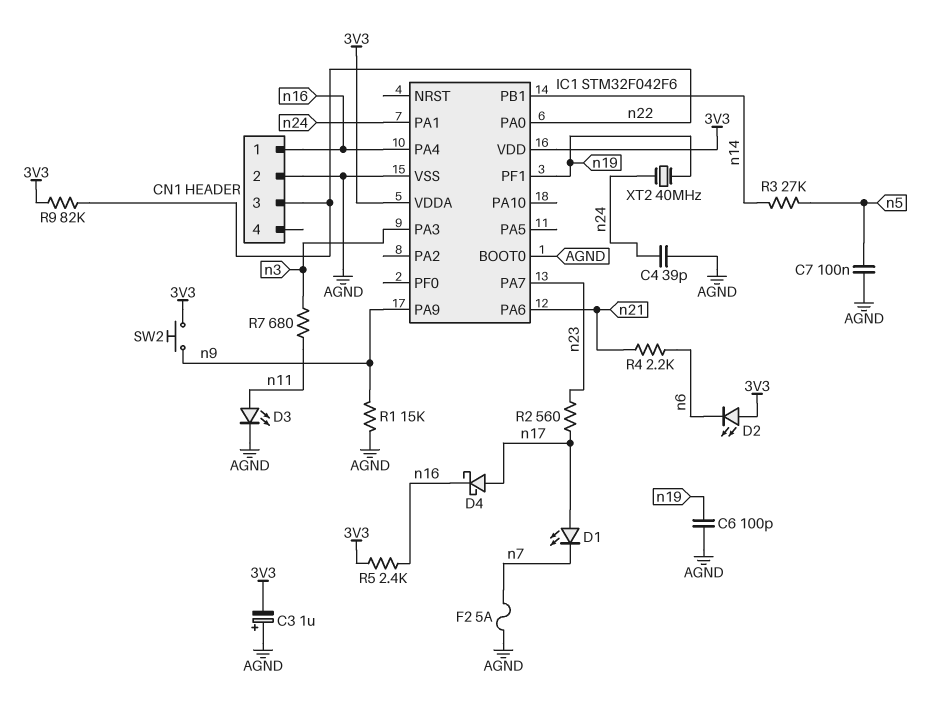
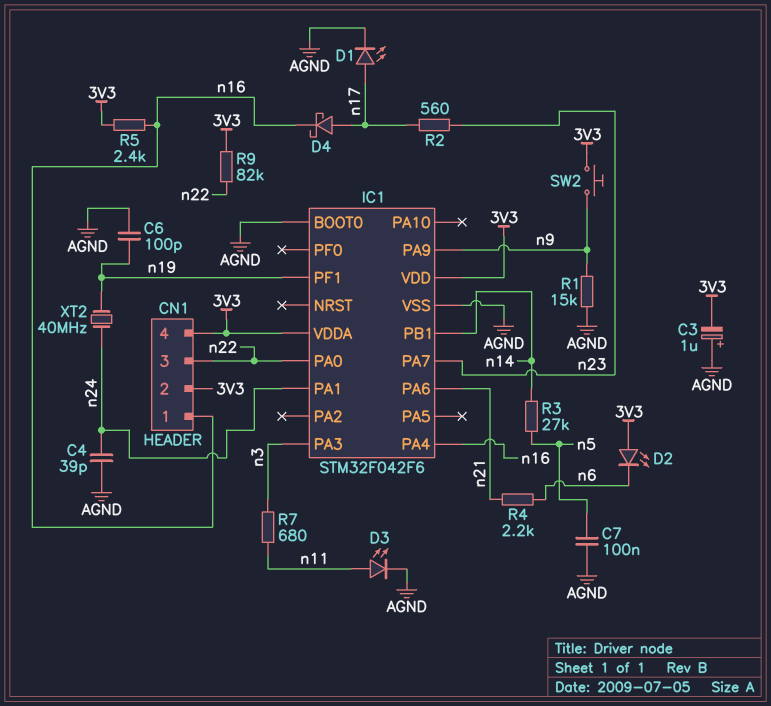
CN1 pin 2: AGND -> 3V3
CN1 pin 4: none -> 3V3
D1: LED (A n17, K n7) -> LED (A n17, K AGND)
F2: 5A (AGND, n7) -> none

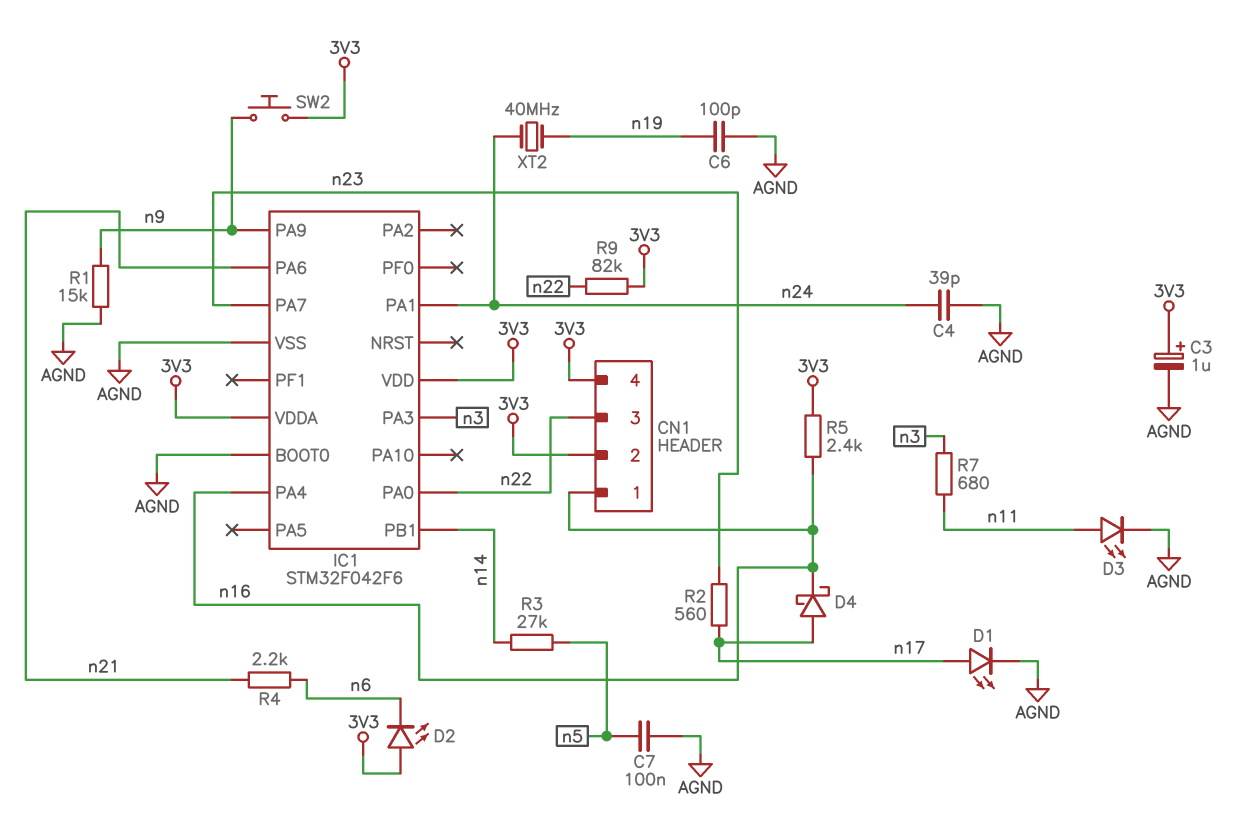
C3: 1uF (plus AGND, minus 3V3) -> 1uF (plus 3V3, minus AGND)
IC1 pin PF1: n19 -> none

